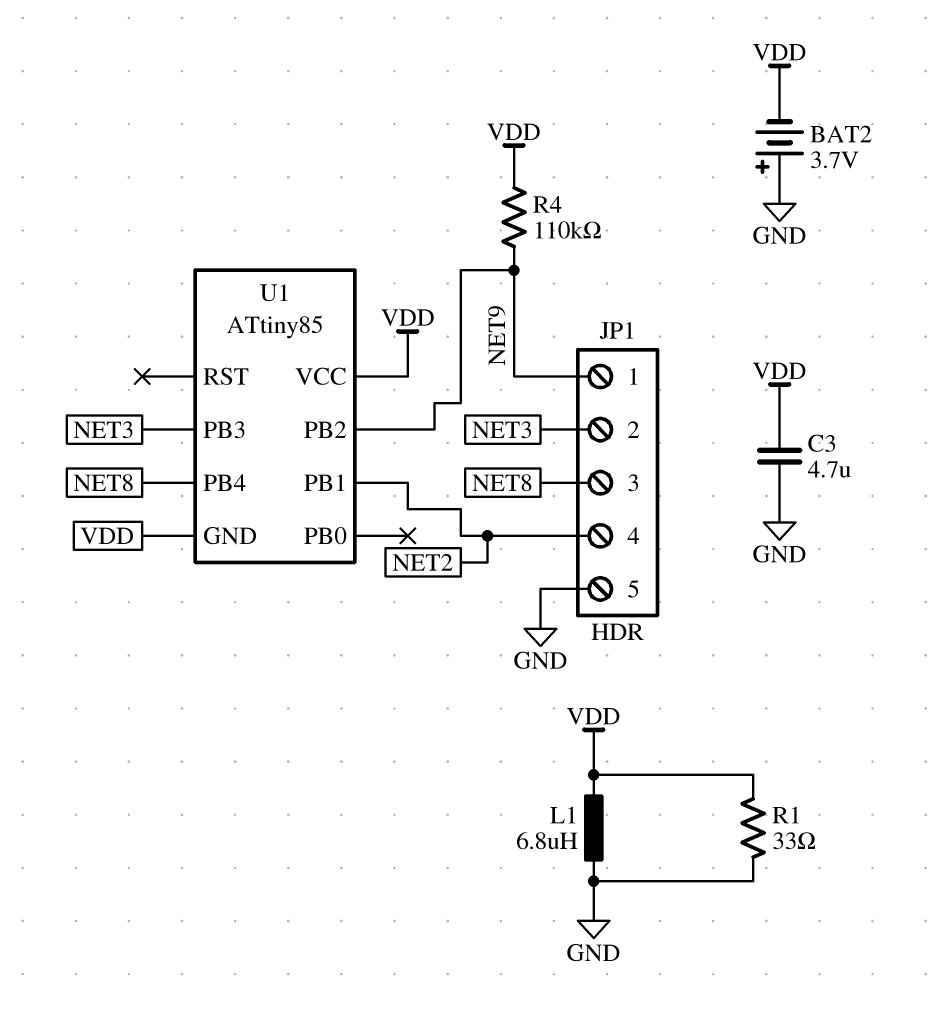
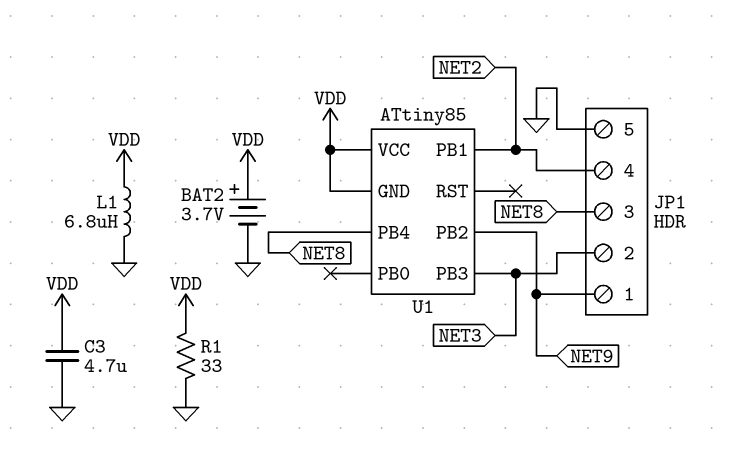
BAT2: 3.7V (plus GND, minus VDD) -> 3.7V (plus VDD, minus GND)
R4: 110k (NET9, VDD) -> none

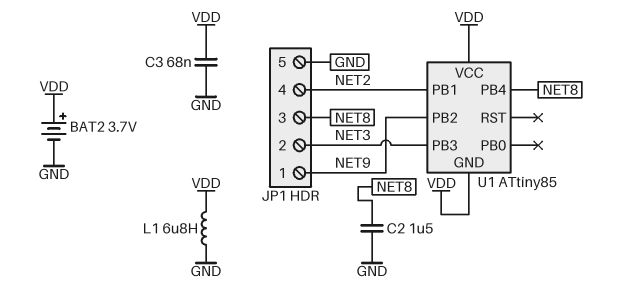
C2: none -> 1.5uF (GND, NET8)
C3: 4.7uF (GND, VDD) -> 68nF (GND, VDD)
R1: 33 (GND, VDD) -> none

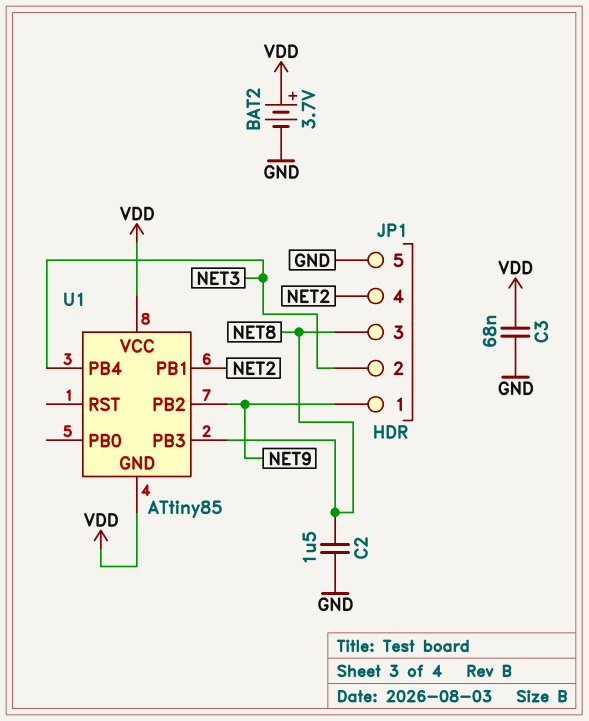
L1: 6.8uH (GND, VDD) -> none
U1 pin PB3: NET3 -> NET8
U1 pin PB4: NET8 -> NET3

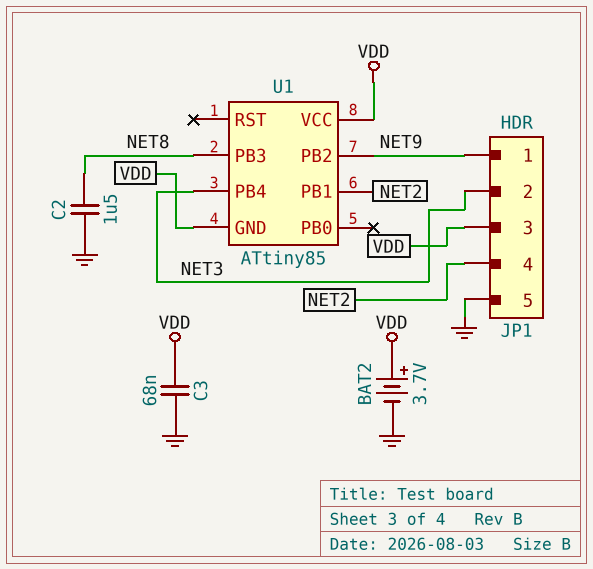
JP1 pin 3: NET8 -> VDD

